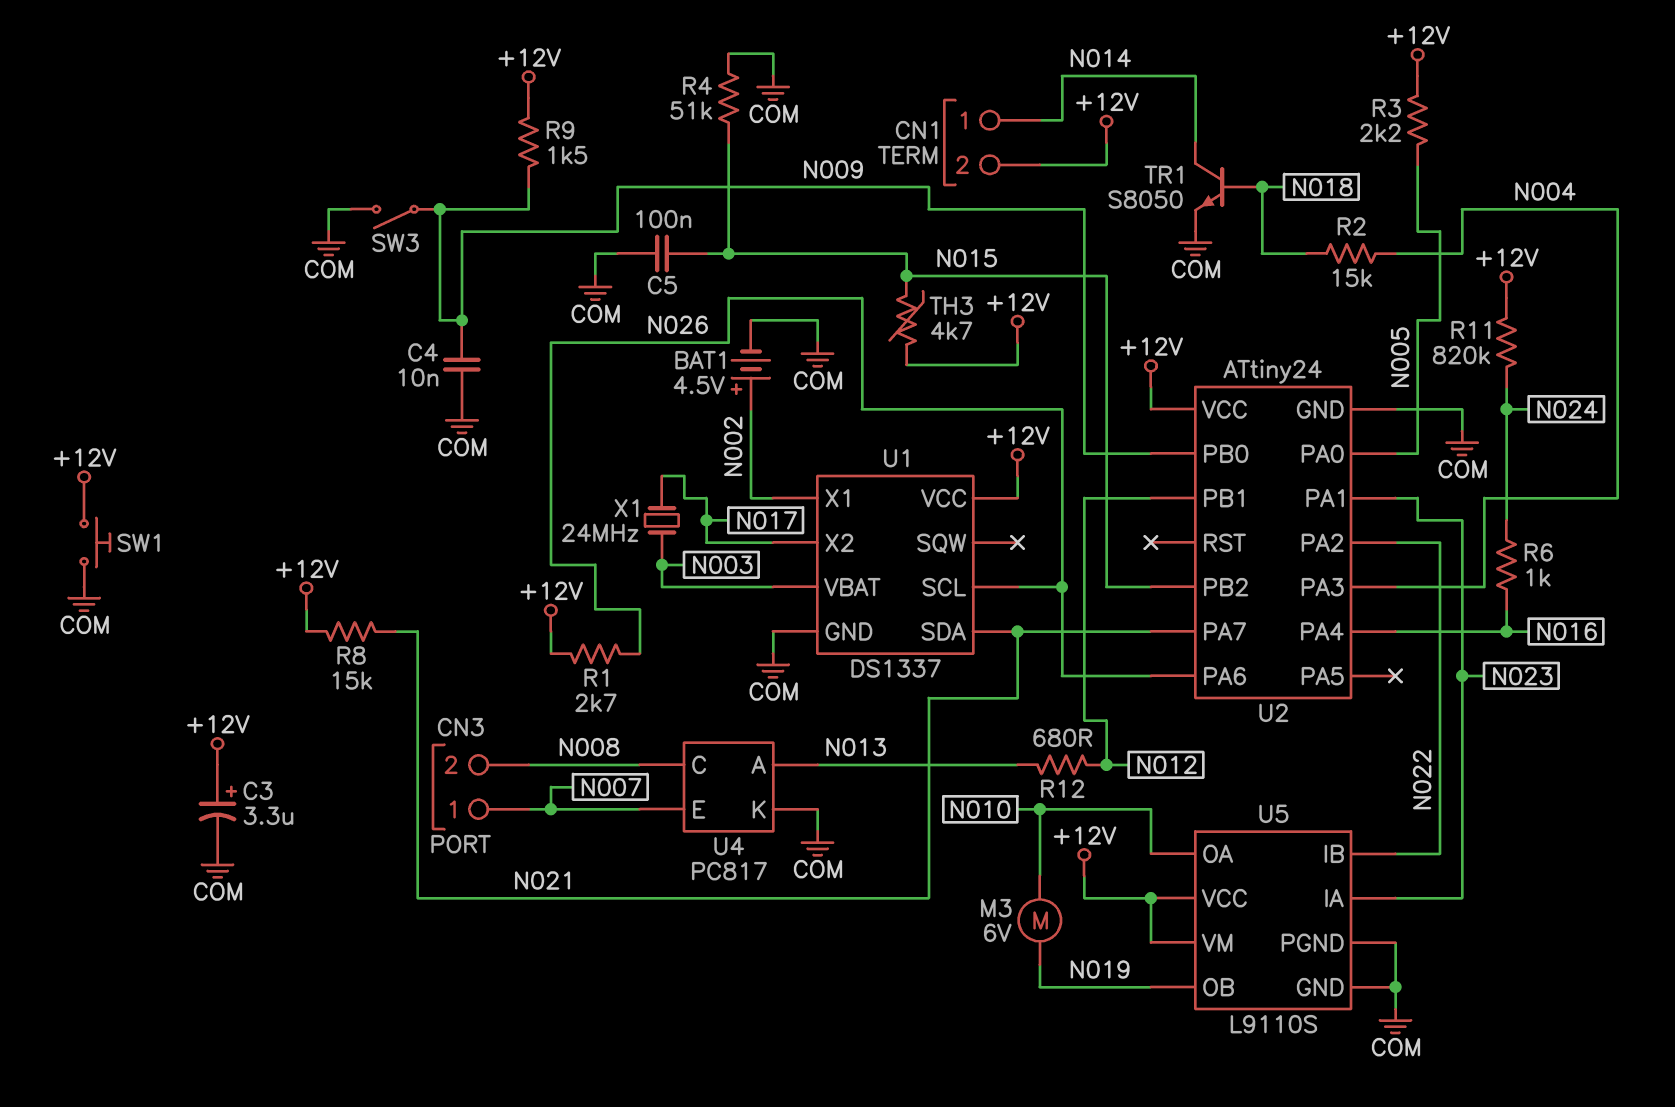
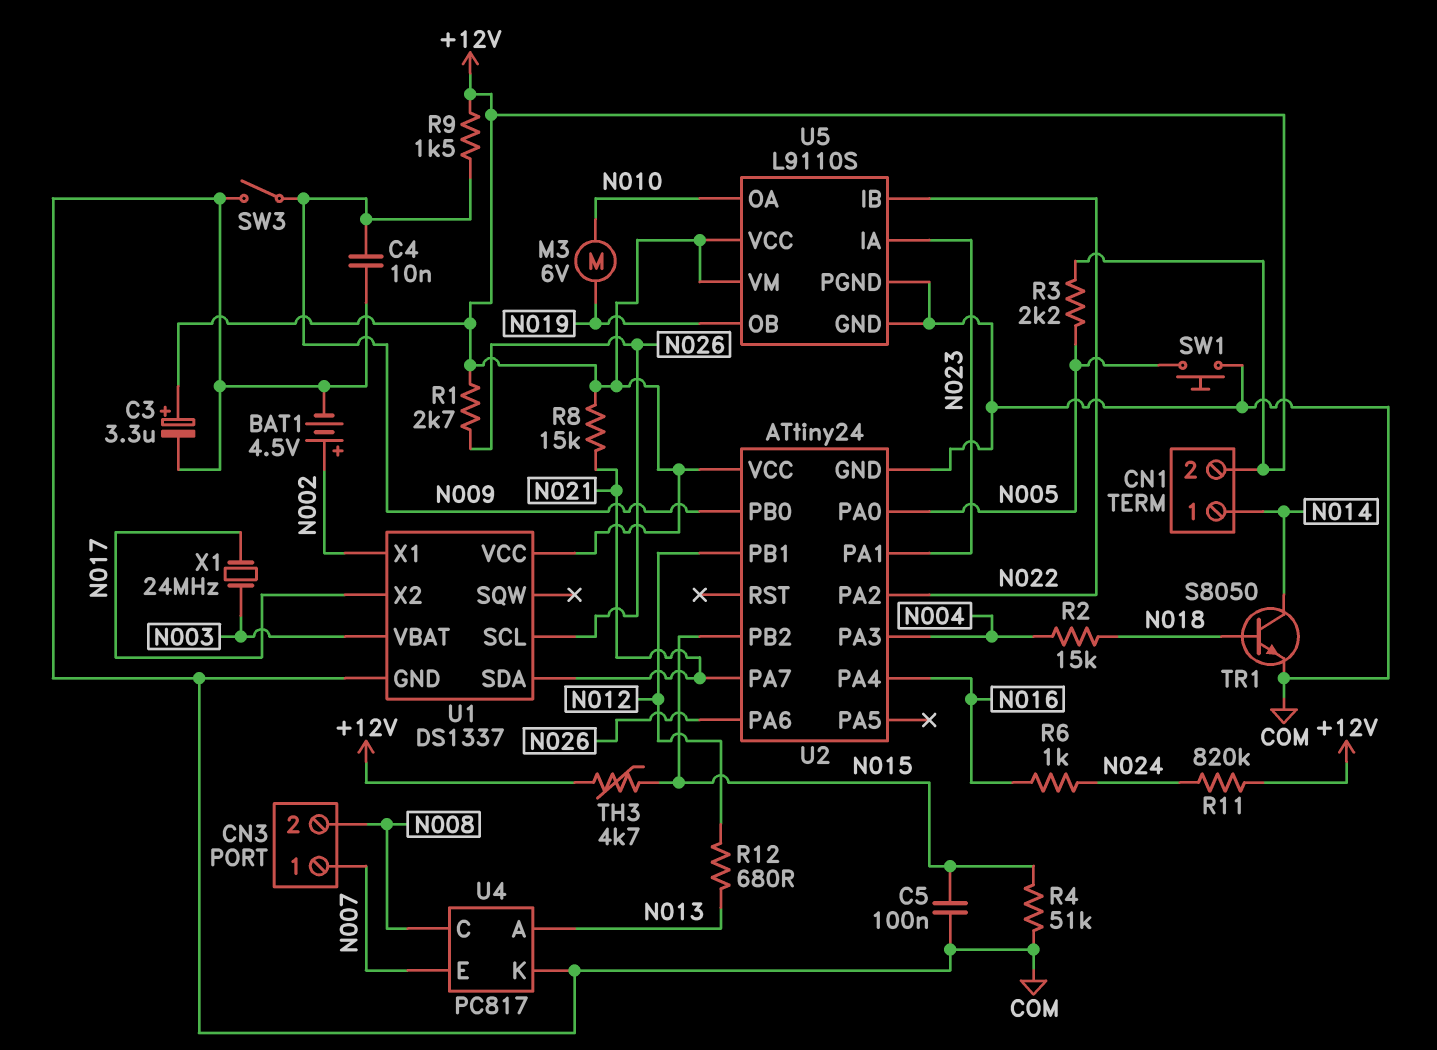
SW1: button (+12V, COM) -> button (COM, N005)

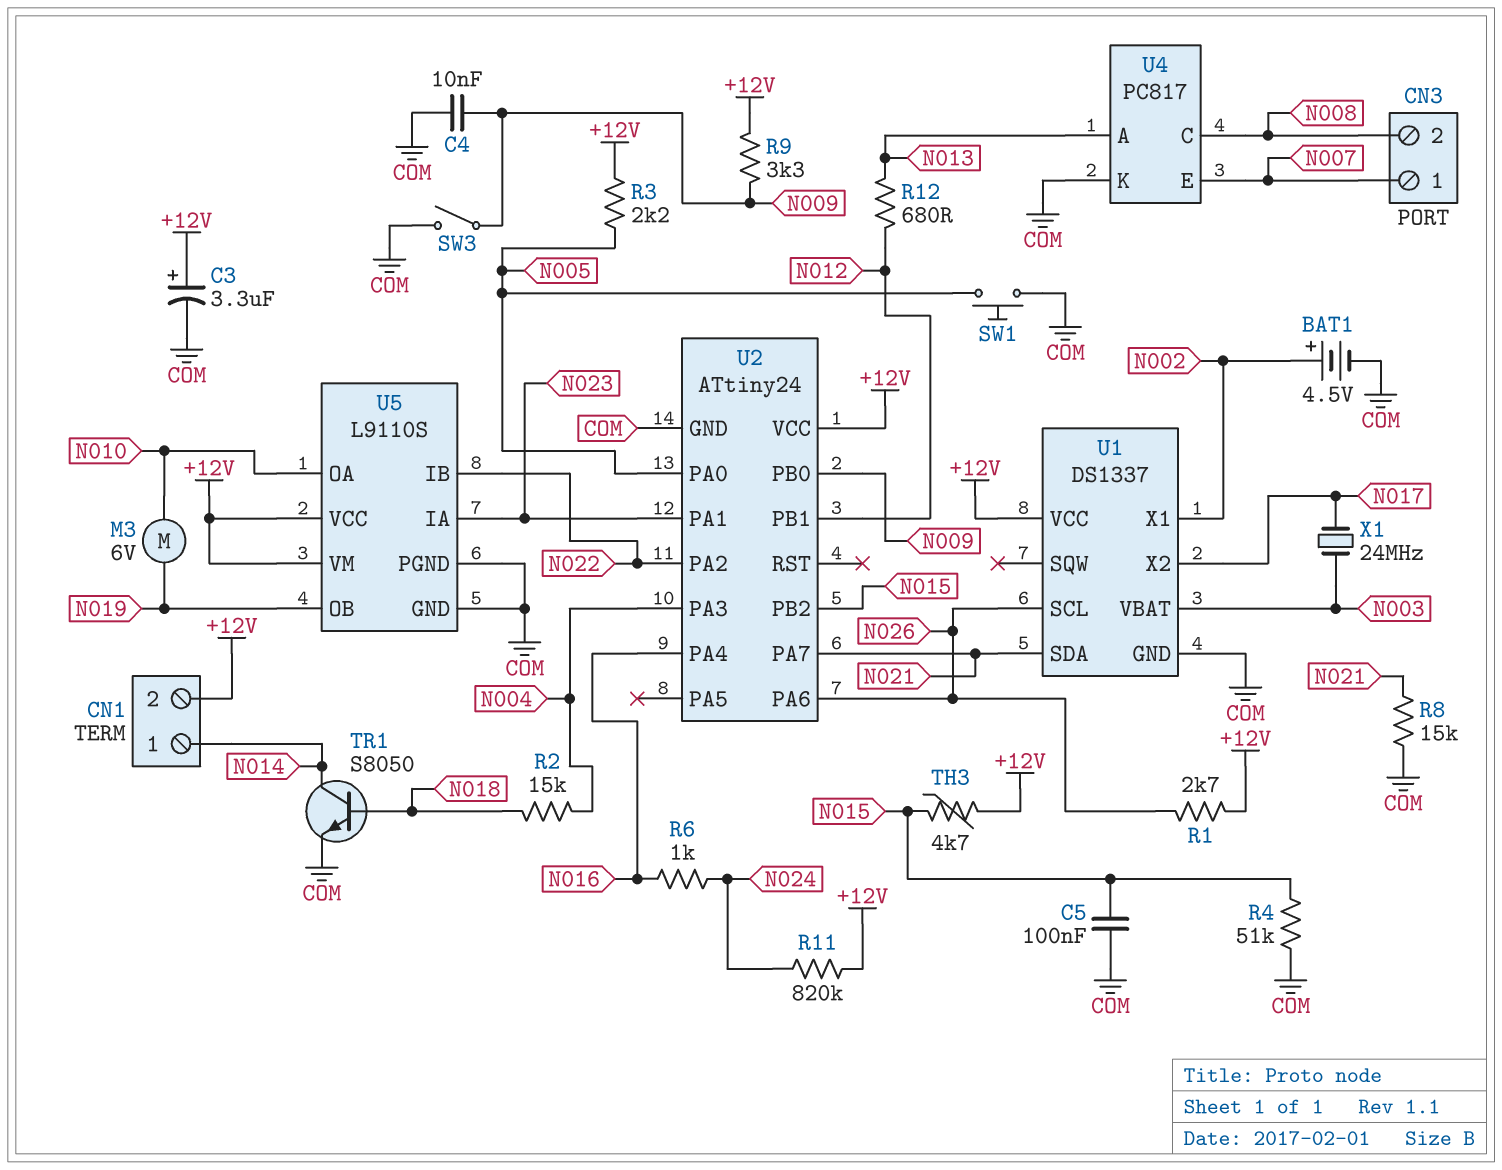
R8: 15k (+12V, N021) -> 15k (COM, N021)
R9: 1.5k (+12V, N009) -> 3.3k (+12V, N009)

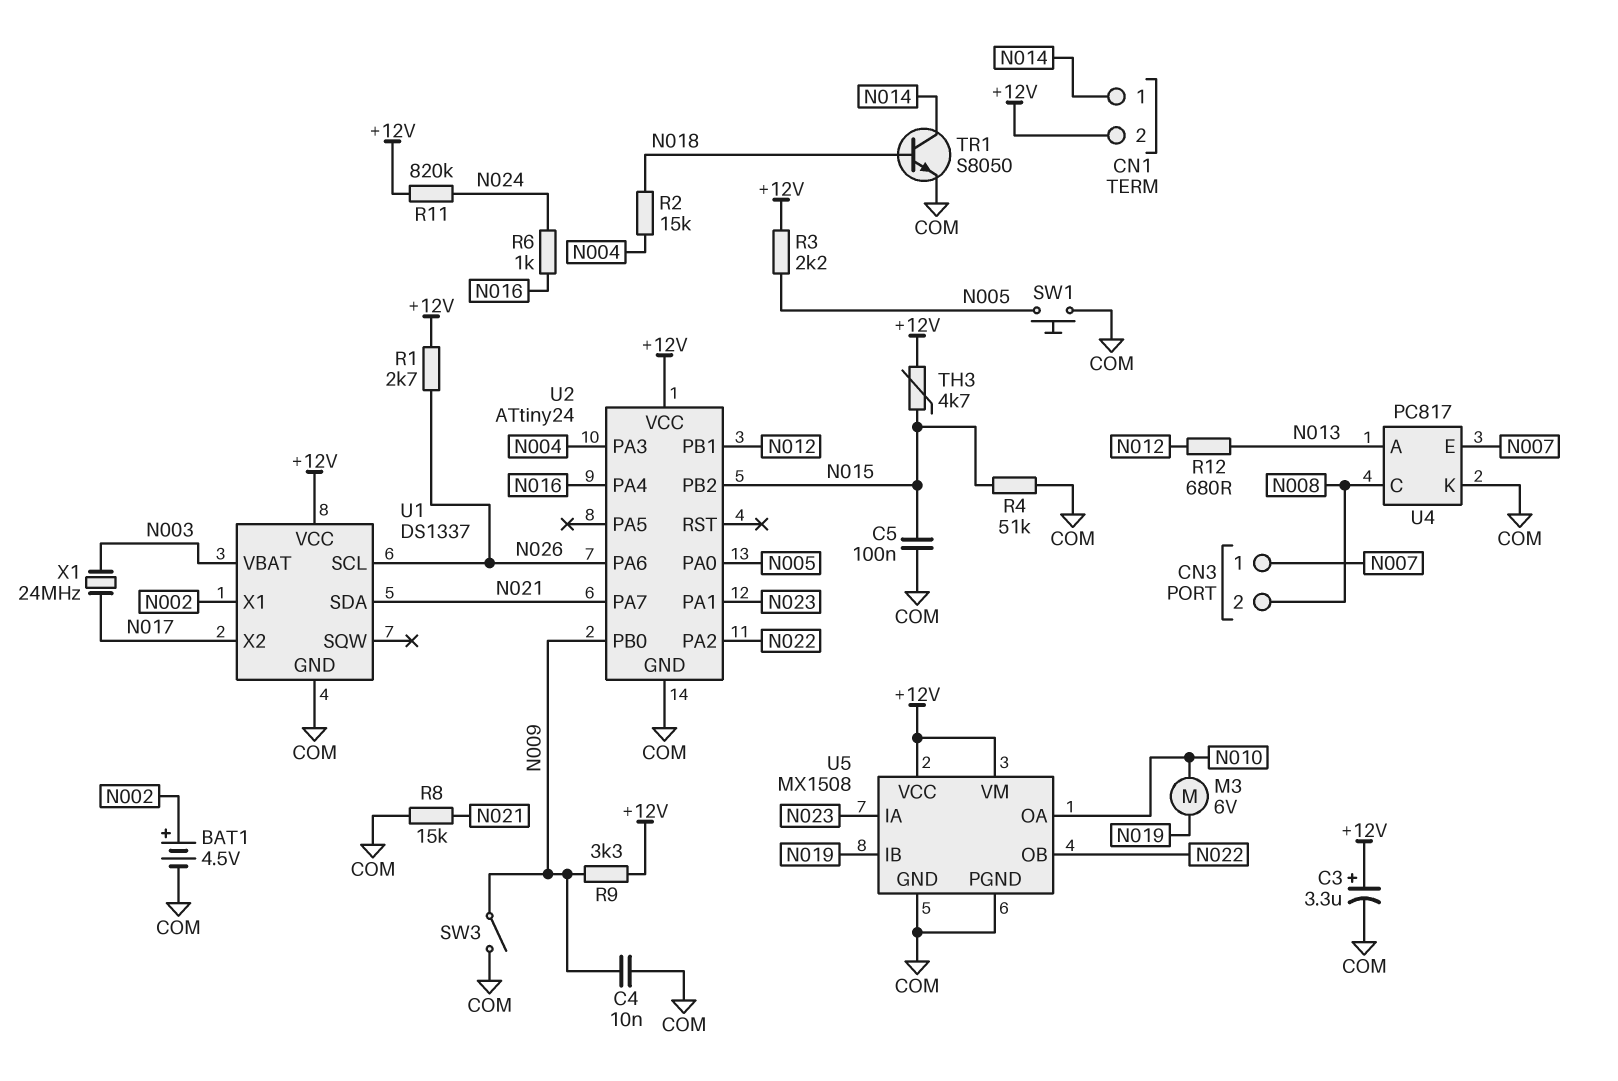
U5: L9110S -> MX1508
U5 pin IB: N022 -> N019
U5 pin OB: N019 -> N022

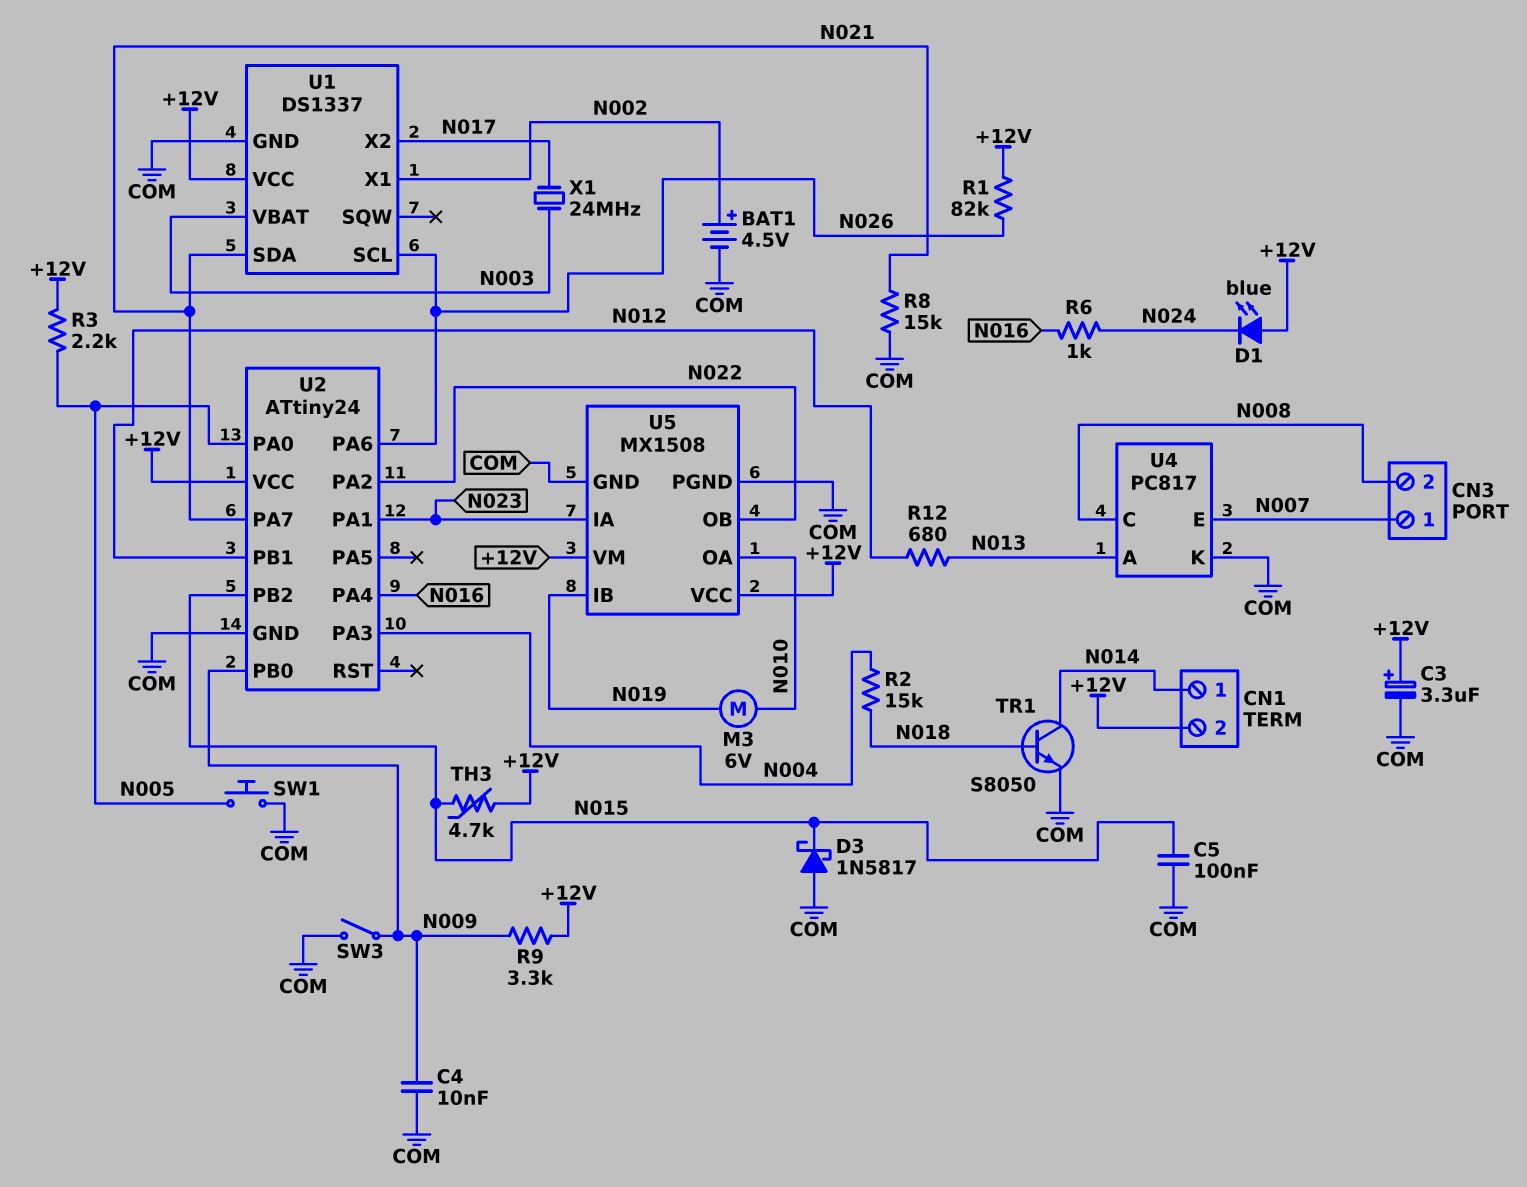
D1: none -> LED blue (A +12V, K N024)
D3: none -> schottky 1N5817 (A COM, K N015)
R1: 2.7k (+12V, N026) -> 82k (+12V, N026)
R4: 51k (COM, N015) -> none
R11: 820k (+12V, N024) -> none

